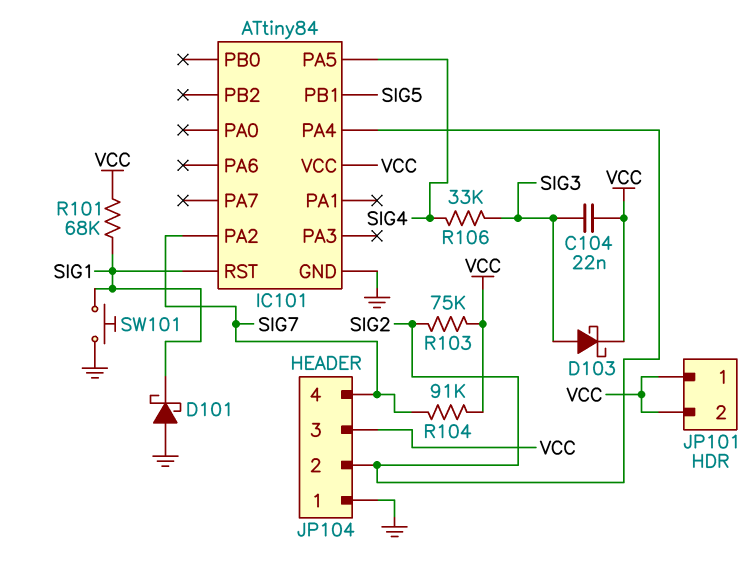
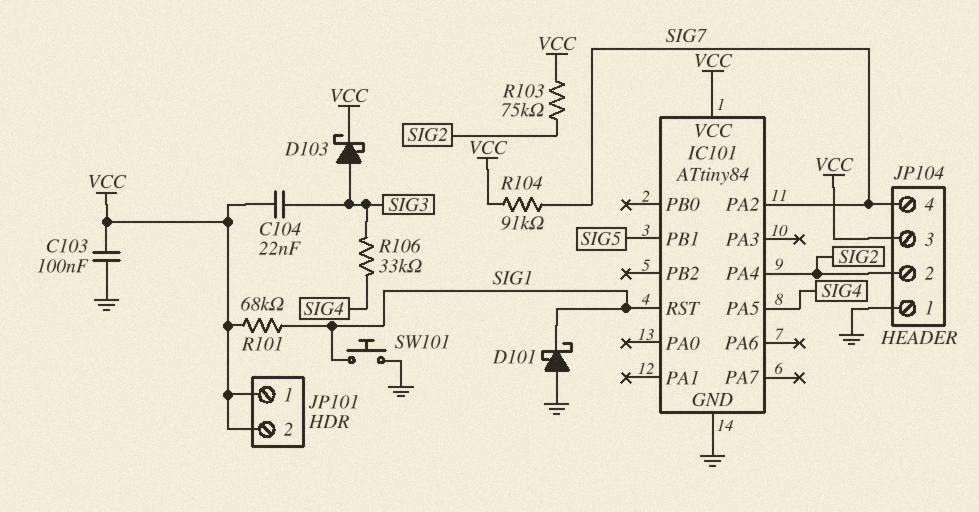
C103: none -> 100nF (GND, VCC)

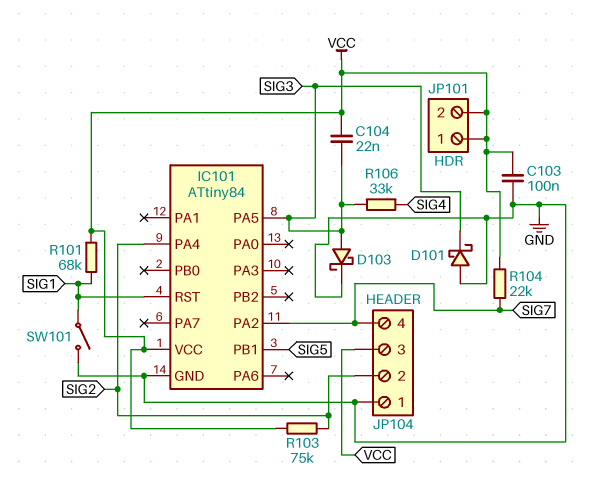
D101: schottky (A GND, K SIG1) -> schottky (A GND, K SIG3)
D103: schottky (A SIG3, K VCC) -> schottky (A SIG3, K GND)
IC101 pin PA5: SIG4 -> SIG3
R104: 91k (SIG7, VCC) -> 22k (SIG7, VCC)
SW101: button (GND, SIG1) -> switch (GND, SIG1)

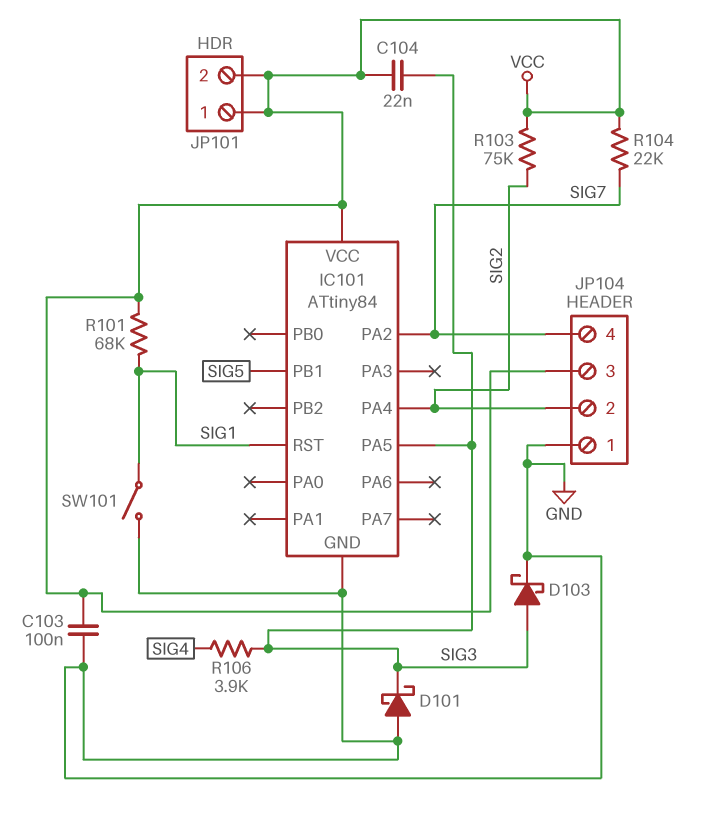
R106: 33k (SIG3, SIG4) -> 3.9k (SIG3, SIG4)

